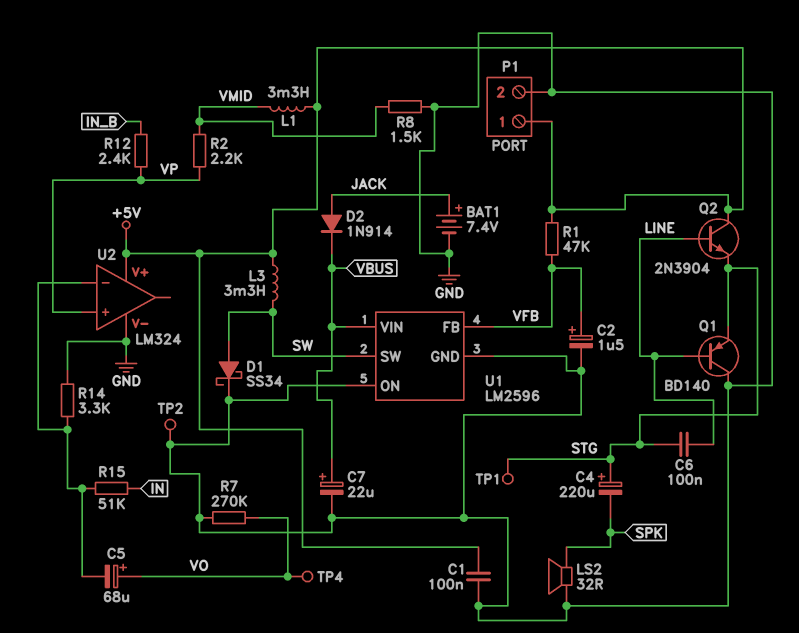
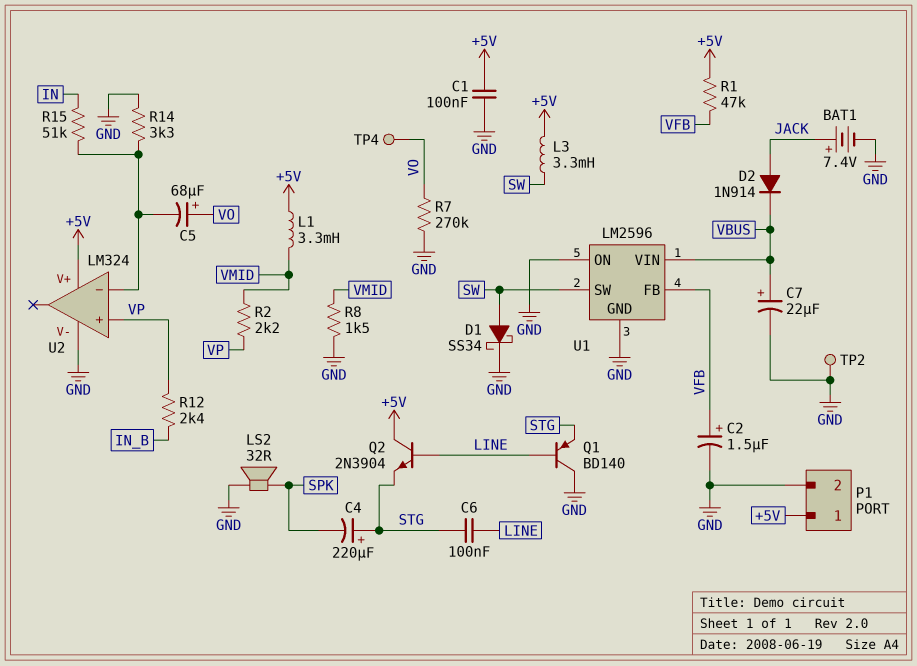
TP1: test point (STG) -> none

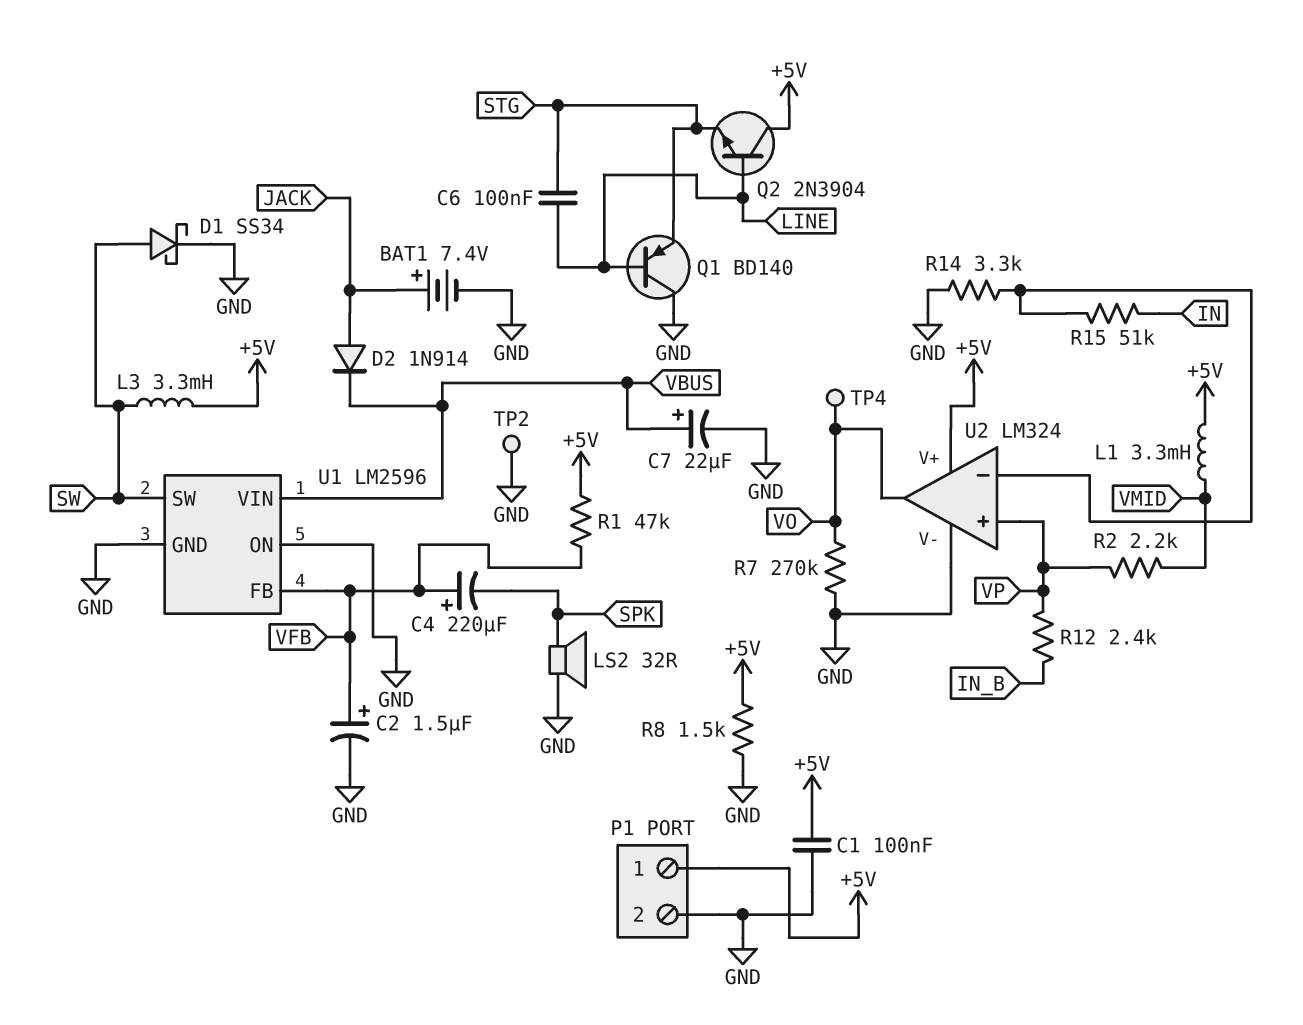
C4: 220uF (plus STG, minus SPK) -> 220uF (plus VFB, minus SPK)
C5: 68uF (plus VO, minus U2/in-) -> none
R8: 1.5k (GND, VMID) -> 1.5k (+5V, GND)
U2 pin out: none -> VO

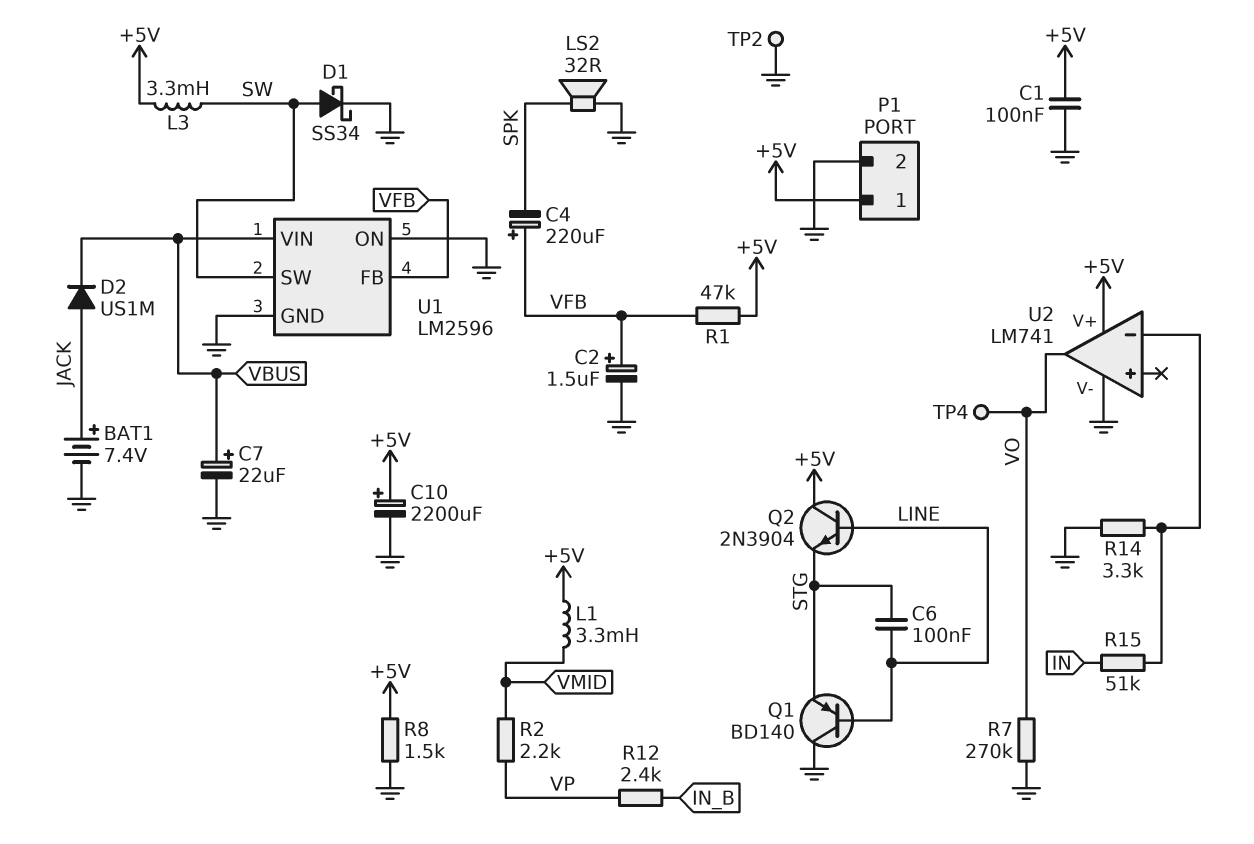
C10: none -> 2200uF (plus +5V, minus GND)
D2: diode 1N914 (A JACK, K VBUS) -> diode US1M (A JACK, K VBUS)
U2: LM324 -> LM741
U2 pin in+: VP -> none

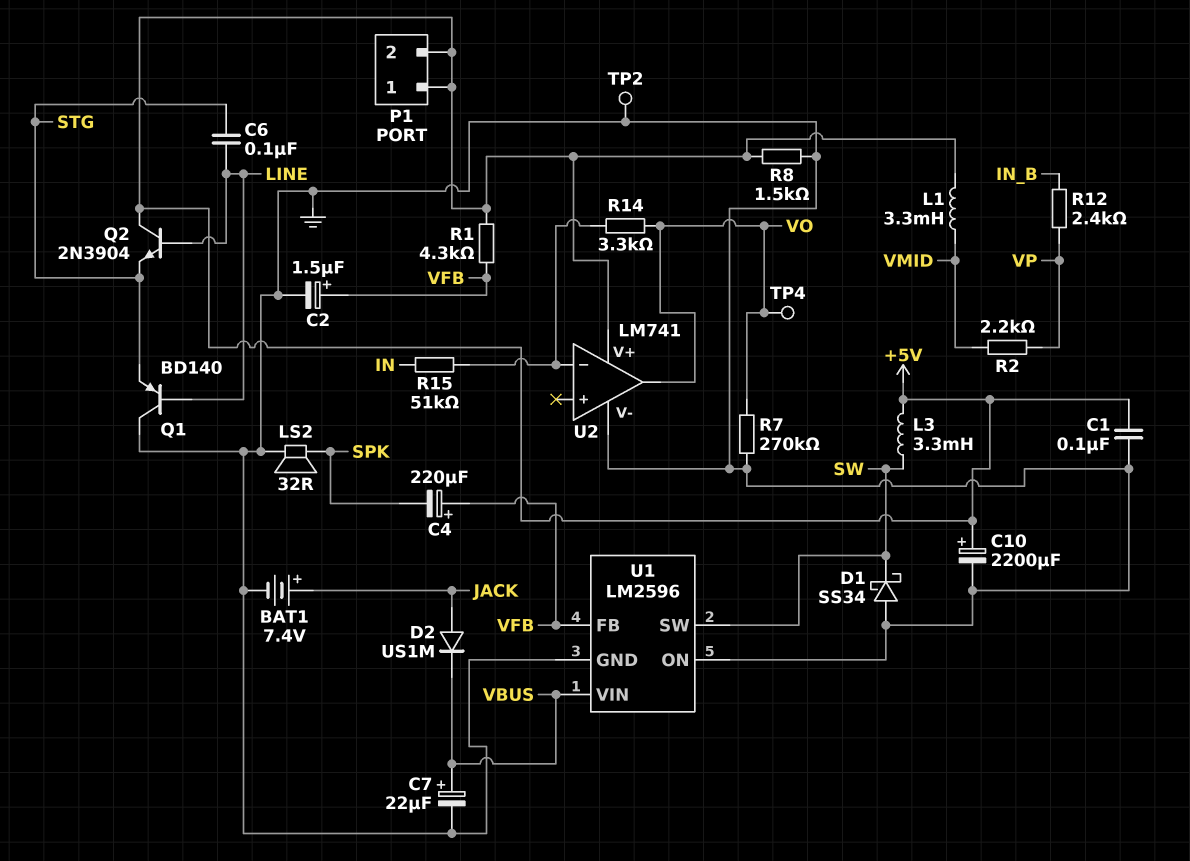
D1: schottky SS34 (A SW, K GND) -> schottky SS34 (A GND, K SW)
P1 pin 2: GND -> +5V
R1: 47k (+5V, VFB) -> 4.3k (+5V, VFB)
R14: 3.3k (GND, U2/in-) -> 3.3k (U2/in-, VO)

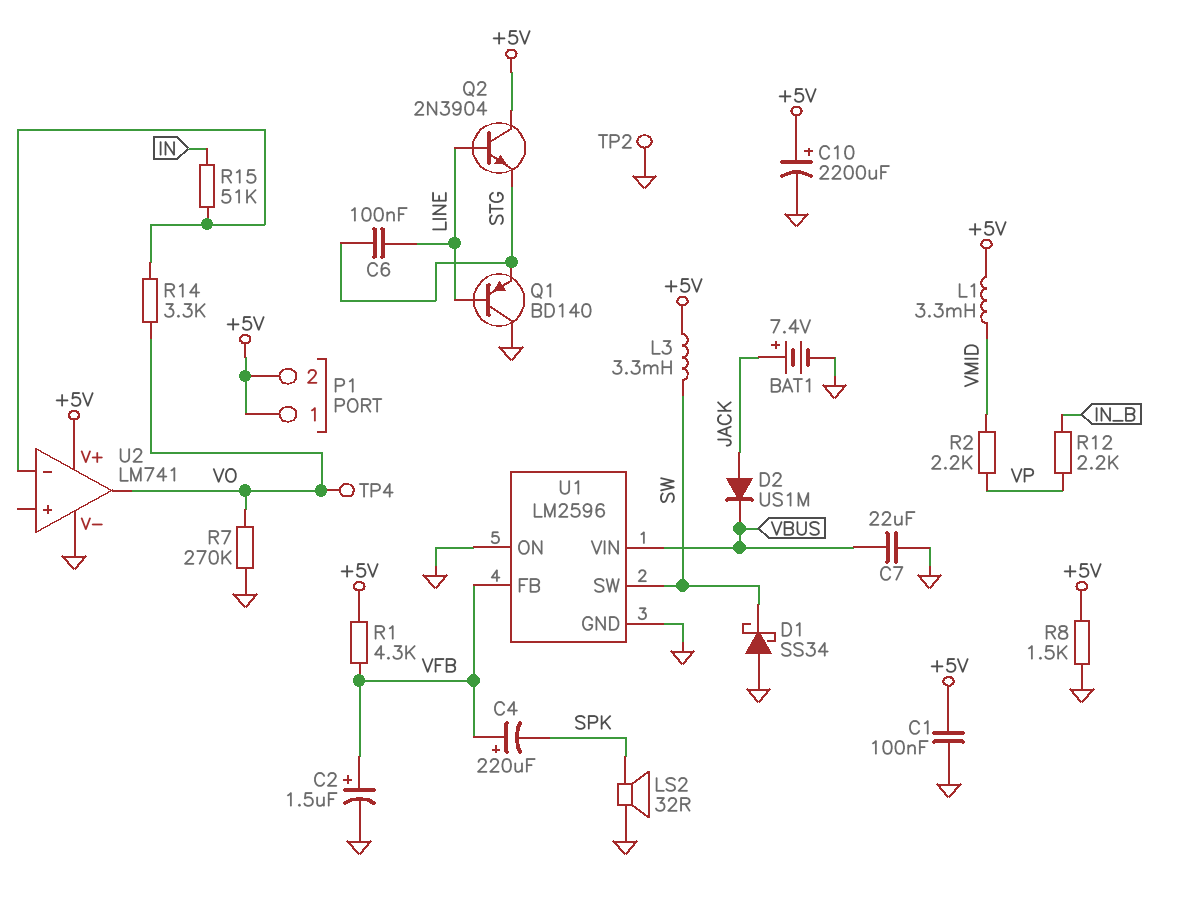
C7: 22uF (plus VBUS, minus GND) -> 22uF (GND, VBUS)
R12: 2.4k (IN_B, VP) -> 2.2k (IN_B, VP)

